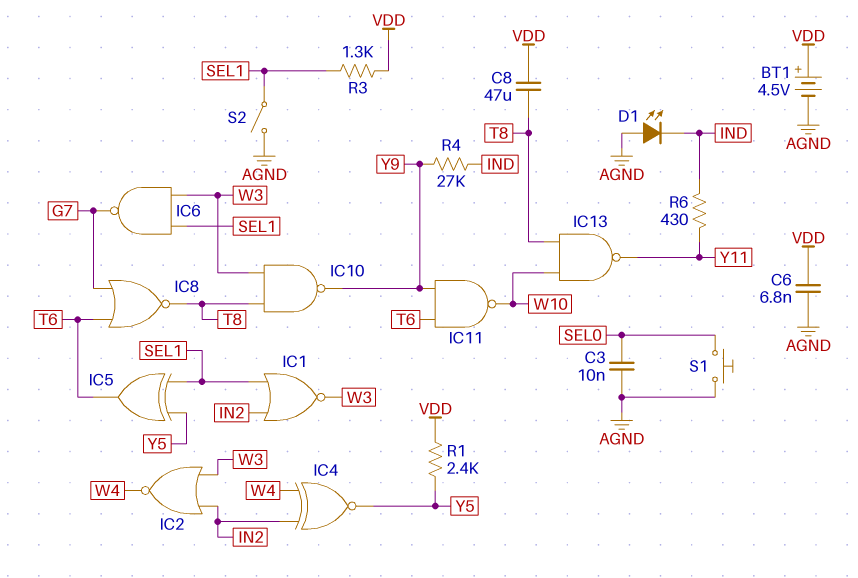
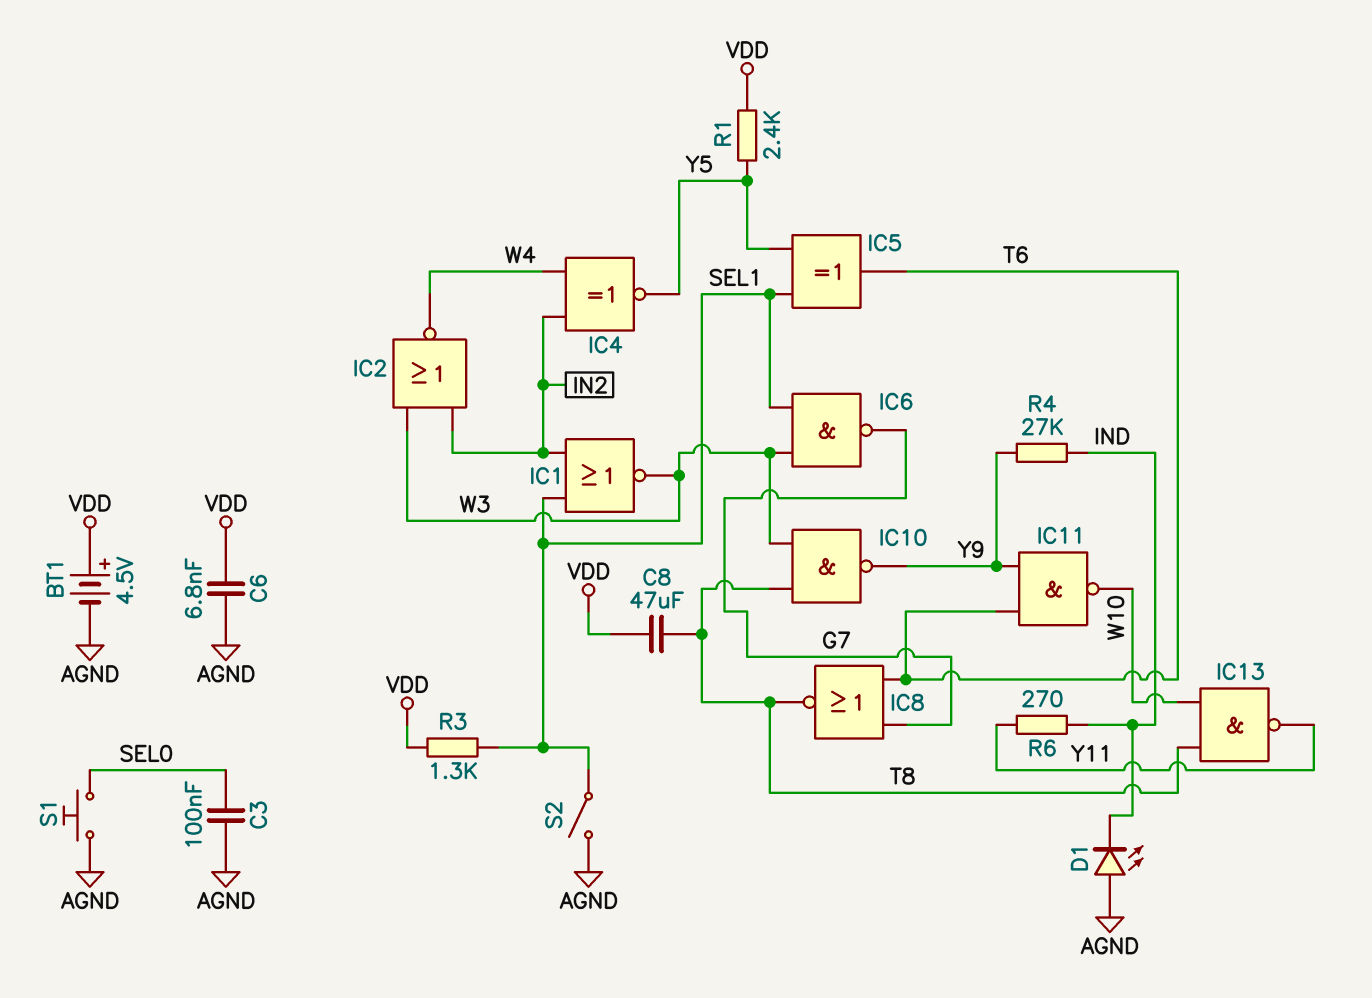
C3: 10nF (AGND, SEL0) -> 100nF (AGND, SEL0)
R6: 430 (IND, Y11) -> 270 (IND, Y11)

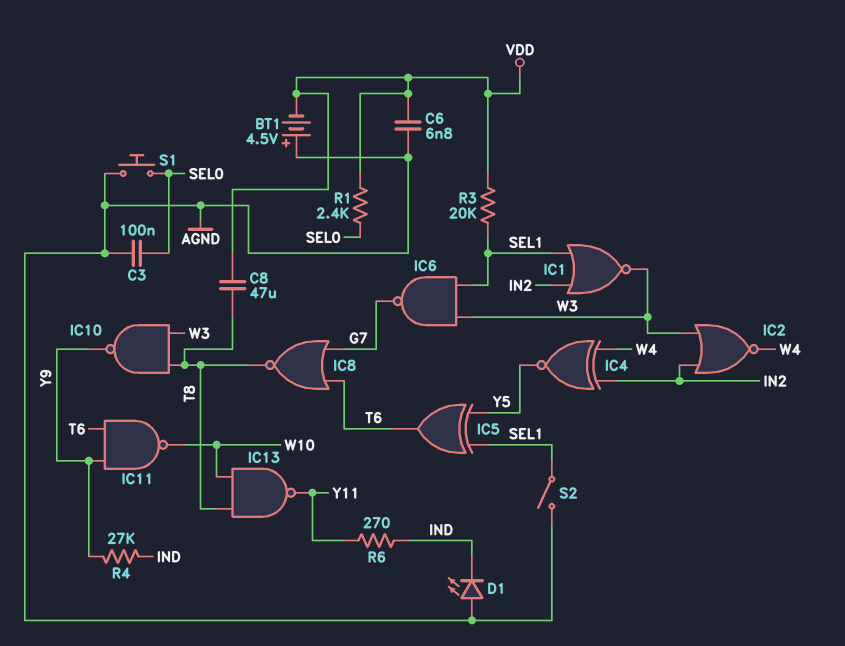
BT1: 4.5V (plus VDD, minus AGND) -> 4.5V (plus AGND, minus VDD)
R1: 2.4k (VDD, Y5) -> 2.4k (SEL0, VDD)
R3: 1.3k (SEL1, VDD) -> 20k (SEL1, VDD)

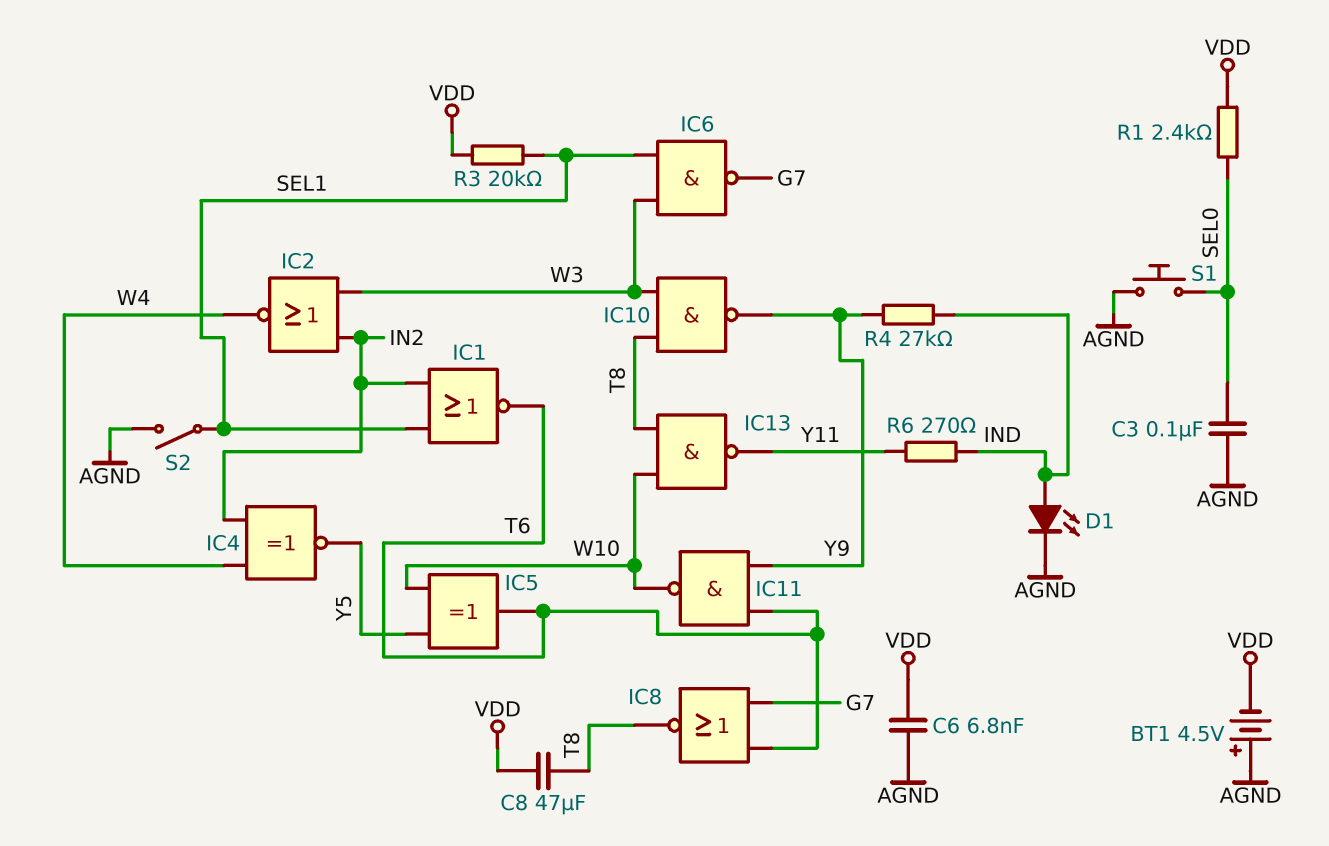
D1: LED (A AGND, K IND) -> LED (A IND, K AGND)
IC1: NOR (in IN2, in SEL1, out W3) -> NOR (in IN2, in SEL1, out T6)
IC5: XOR (in SEL1, in Y5, out T6) -> XOR (in W10, in Y5, out T6)

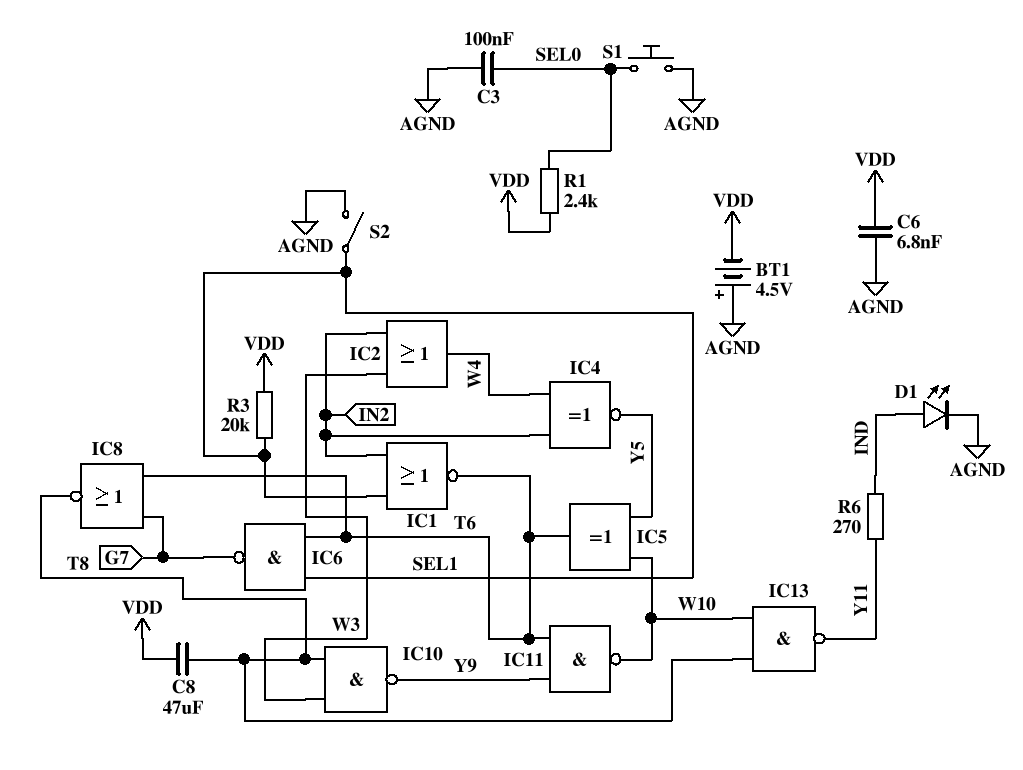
IC2: NOR (in IN2, in W3, out W4) -> OR (in IN2, in W3, out W4)
IC6: NAND (in SEL1, in W3, out G7) -> NAND (in SEL1, in T6, out G7)
R4: 27k (IND, Y9) -> none

